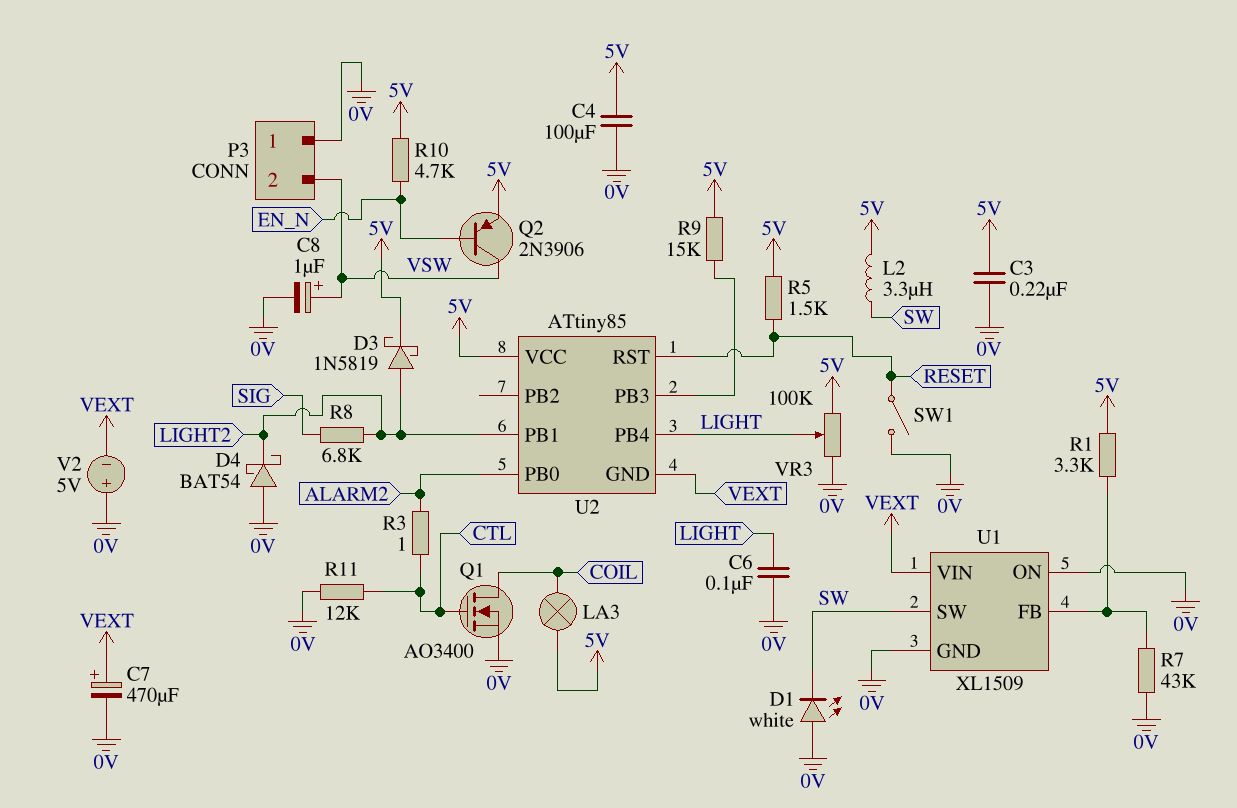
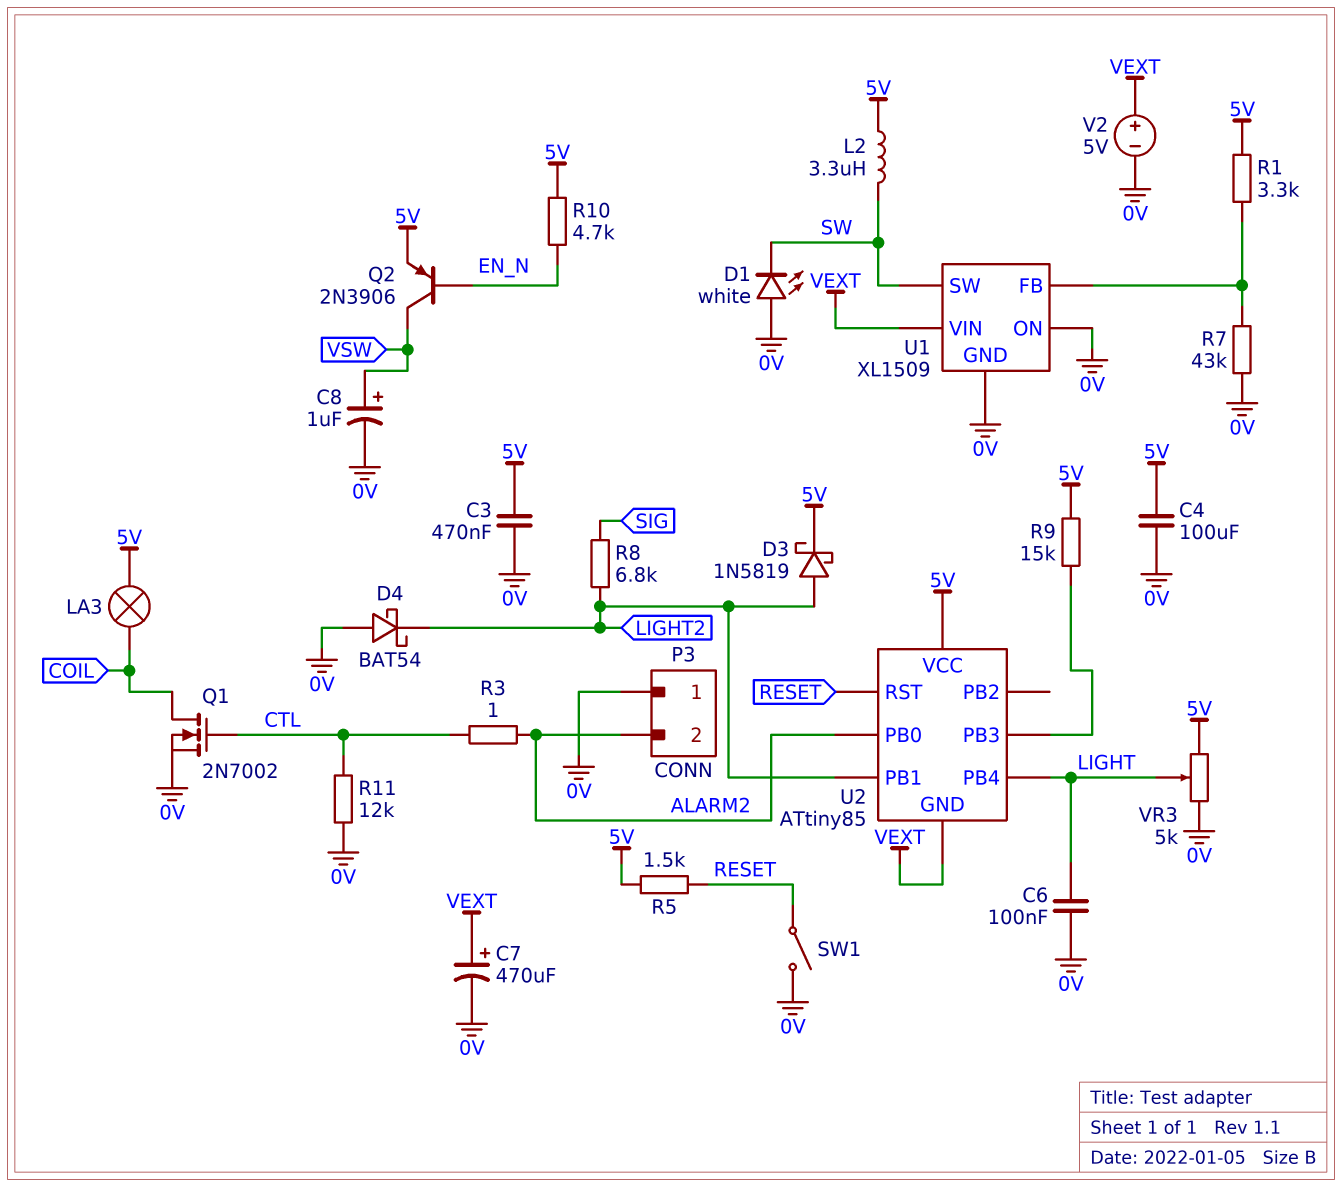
C3: 220nF (0V, 5V) -> 470nF (0V, 5V)
P3 pin 2: VSW -> ALARM2
Q1: NMOS AO3400 (G CTL, D COIL, S 0V) -> NMOS 2N7002 (G CTL, D COIL, S 0V)
V2: 5V (plus 0V, minus VEXT) -> 5V (plus VEXT, minus 0V)
VR3: 100k (0V, 5V, wiper LIGHT) -> 5k (0V, 5V, wiper LIGHT)

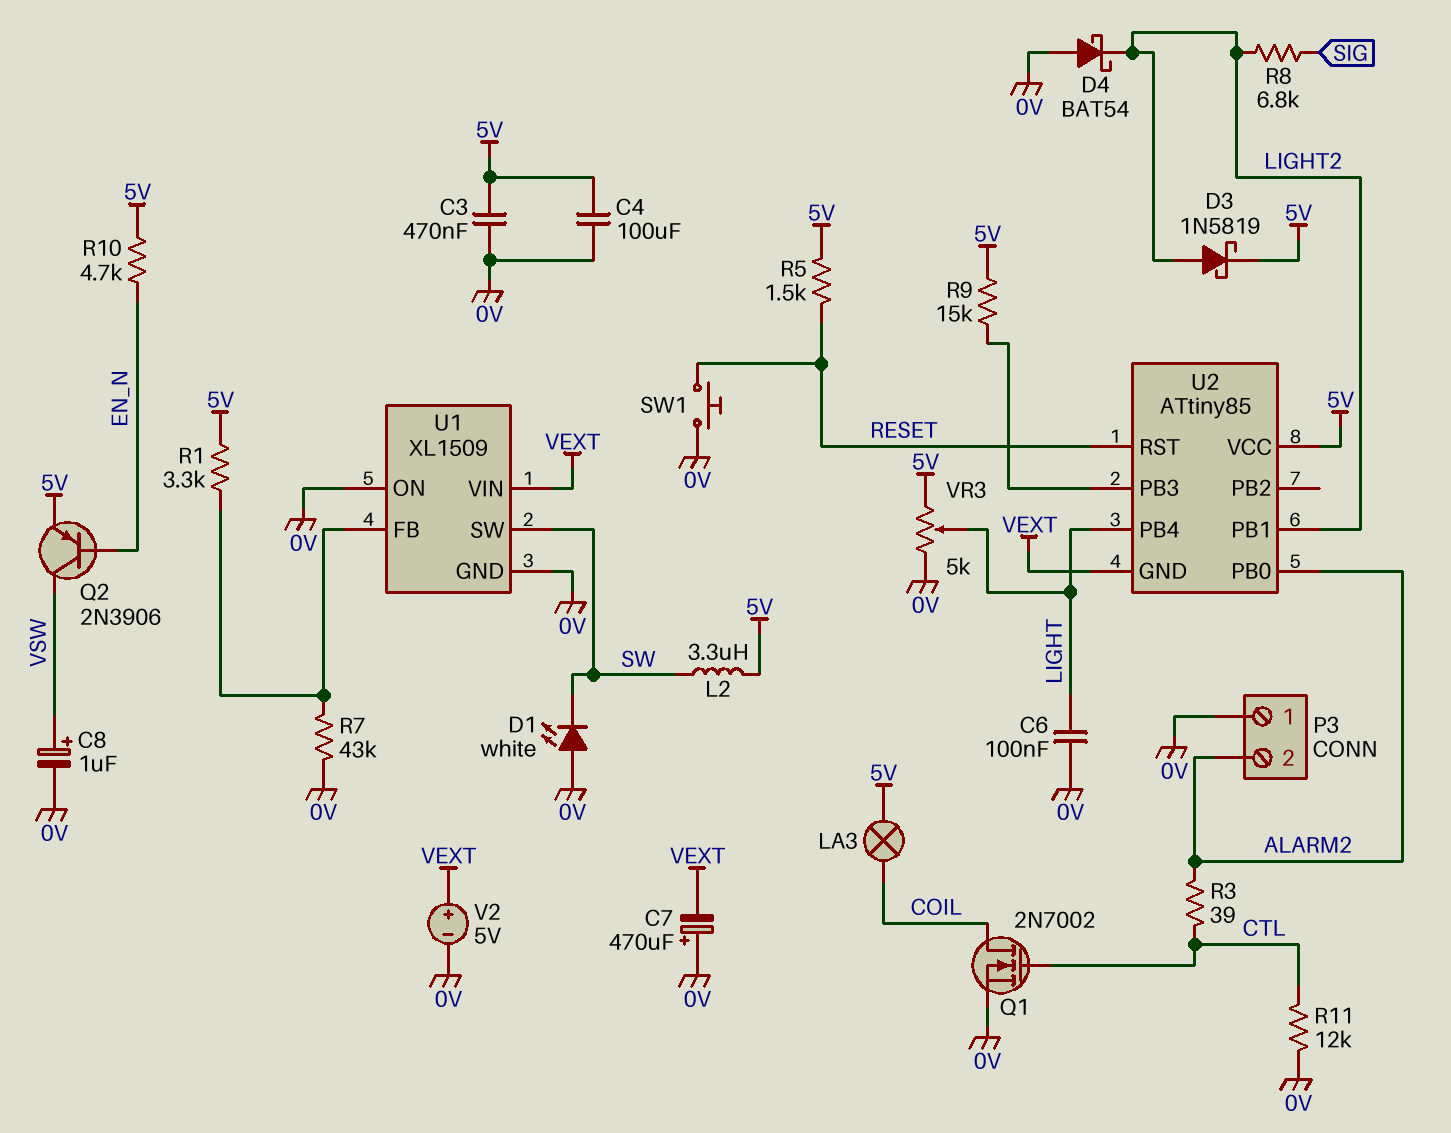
C7: 470uF (plus VEXT, minus 0V) -> 470uF (plus 0V, minus VEXT)
R3: 1 (ALARM2, CTL) -> 39 (ALARM2, CTL)
SW1: switch (0V, RESET) -> button (0V, RESET)

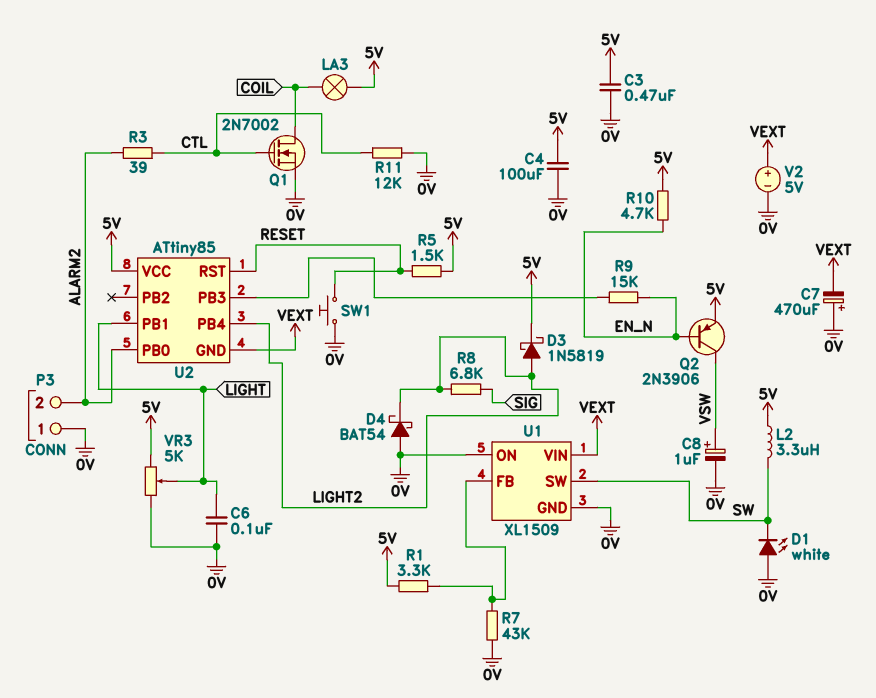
R9: 15k (5V, U2/PB3) -> 15k (EN_N, U2/PB3)
U2 pin PB1: LIGHT2 -> LIGHT
U2 pin PB4: LIGHT -> LIGHT2

